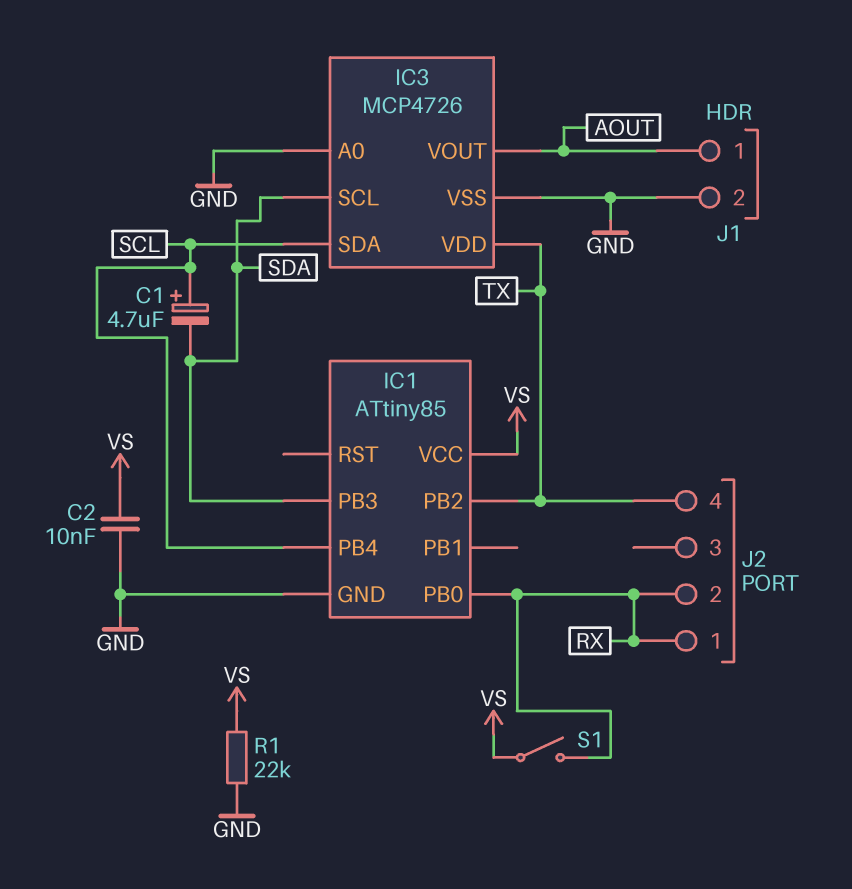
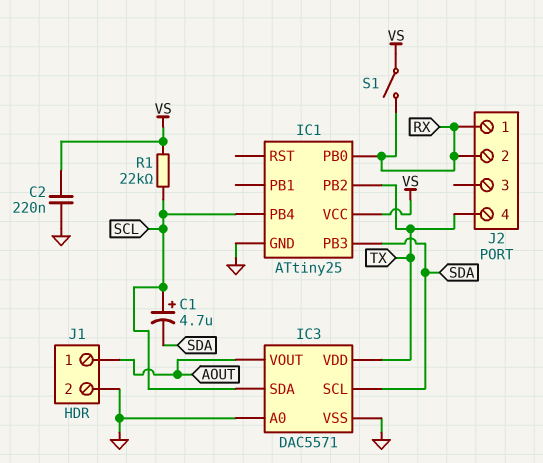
C2: 10nF (GND, VS) -> 220nF (GND, VS)
IC1: ATtiny85 -> ATtiny25
IC3: MCP4726 -> DAC5571
R1: 22k (GND, VS) -> 22k (SCL, VS)

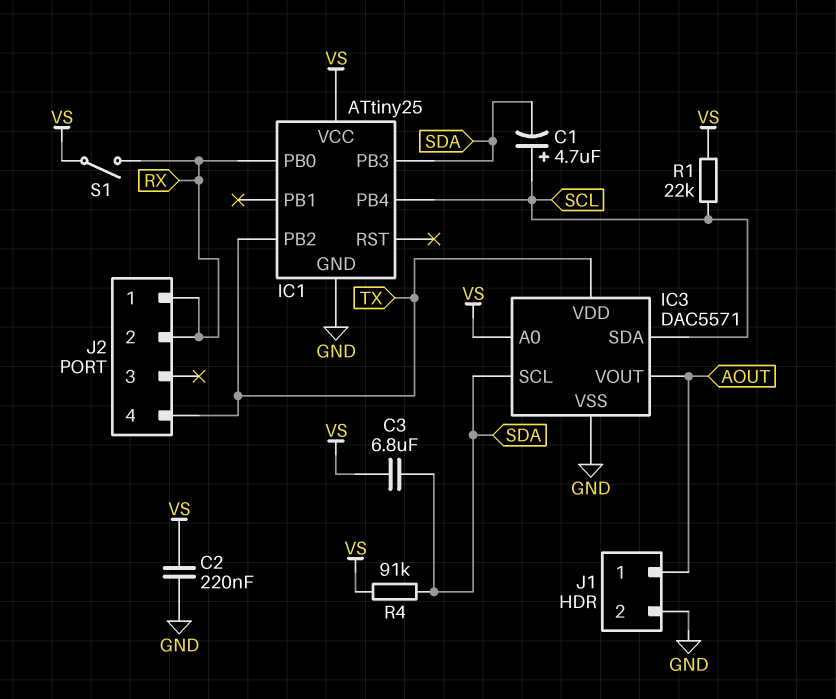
C3: none -> 6.8uF (SDA, VS)
IC3 pin A0: GND -> VS
R4: none -> 91k (SDA, VS)

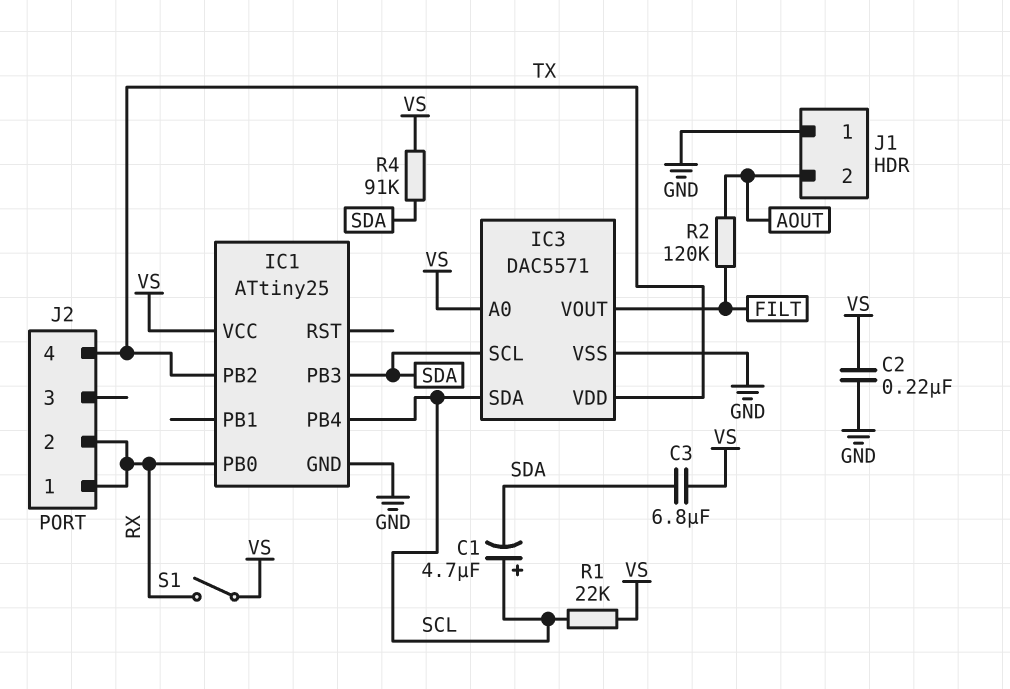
IC3 pin VOUT: AOUT -> FILT
J1 pin 1: AOUT -> GND
J1 pin 2: GND -> AOUT
R2: none -> 120k (AOUT, FILT)

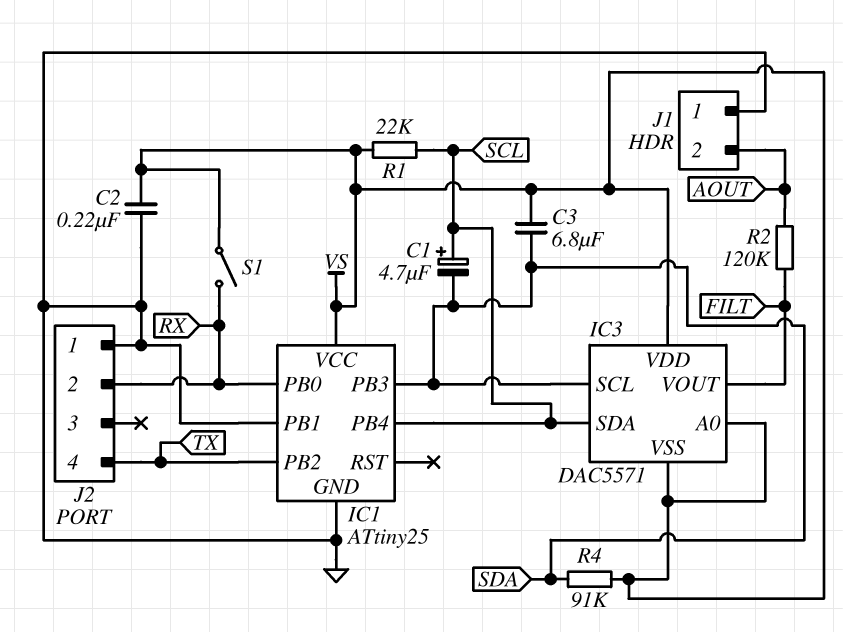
IC1 pin PB1: none -> GND
IC3 pin VDD: TX -> VS
IC3 pin VSS: GND -> VS
J2 pin 1: RX -> GND

